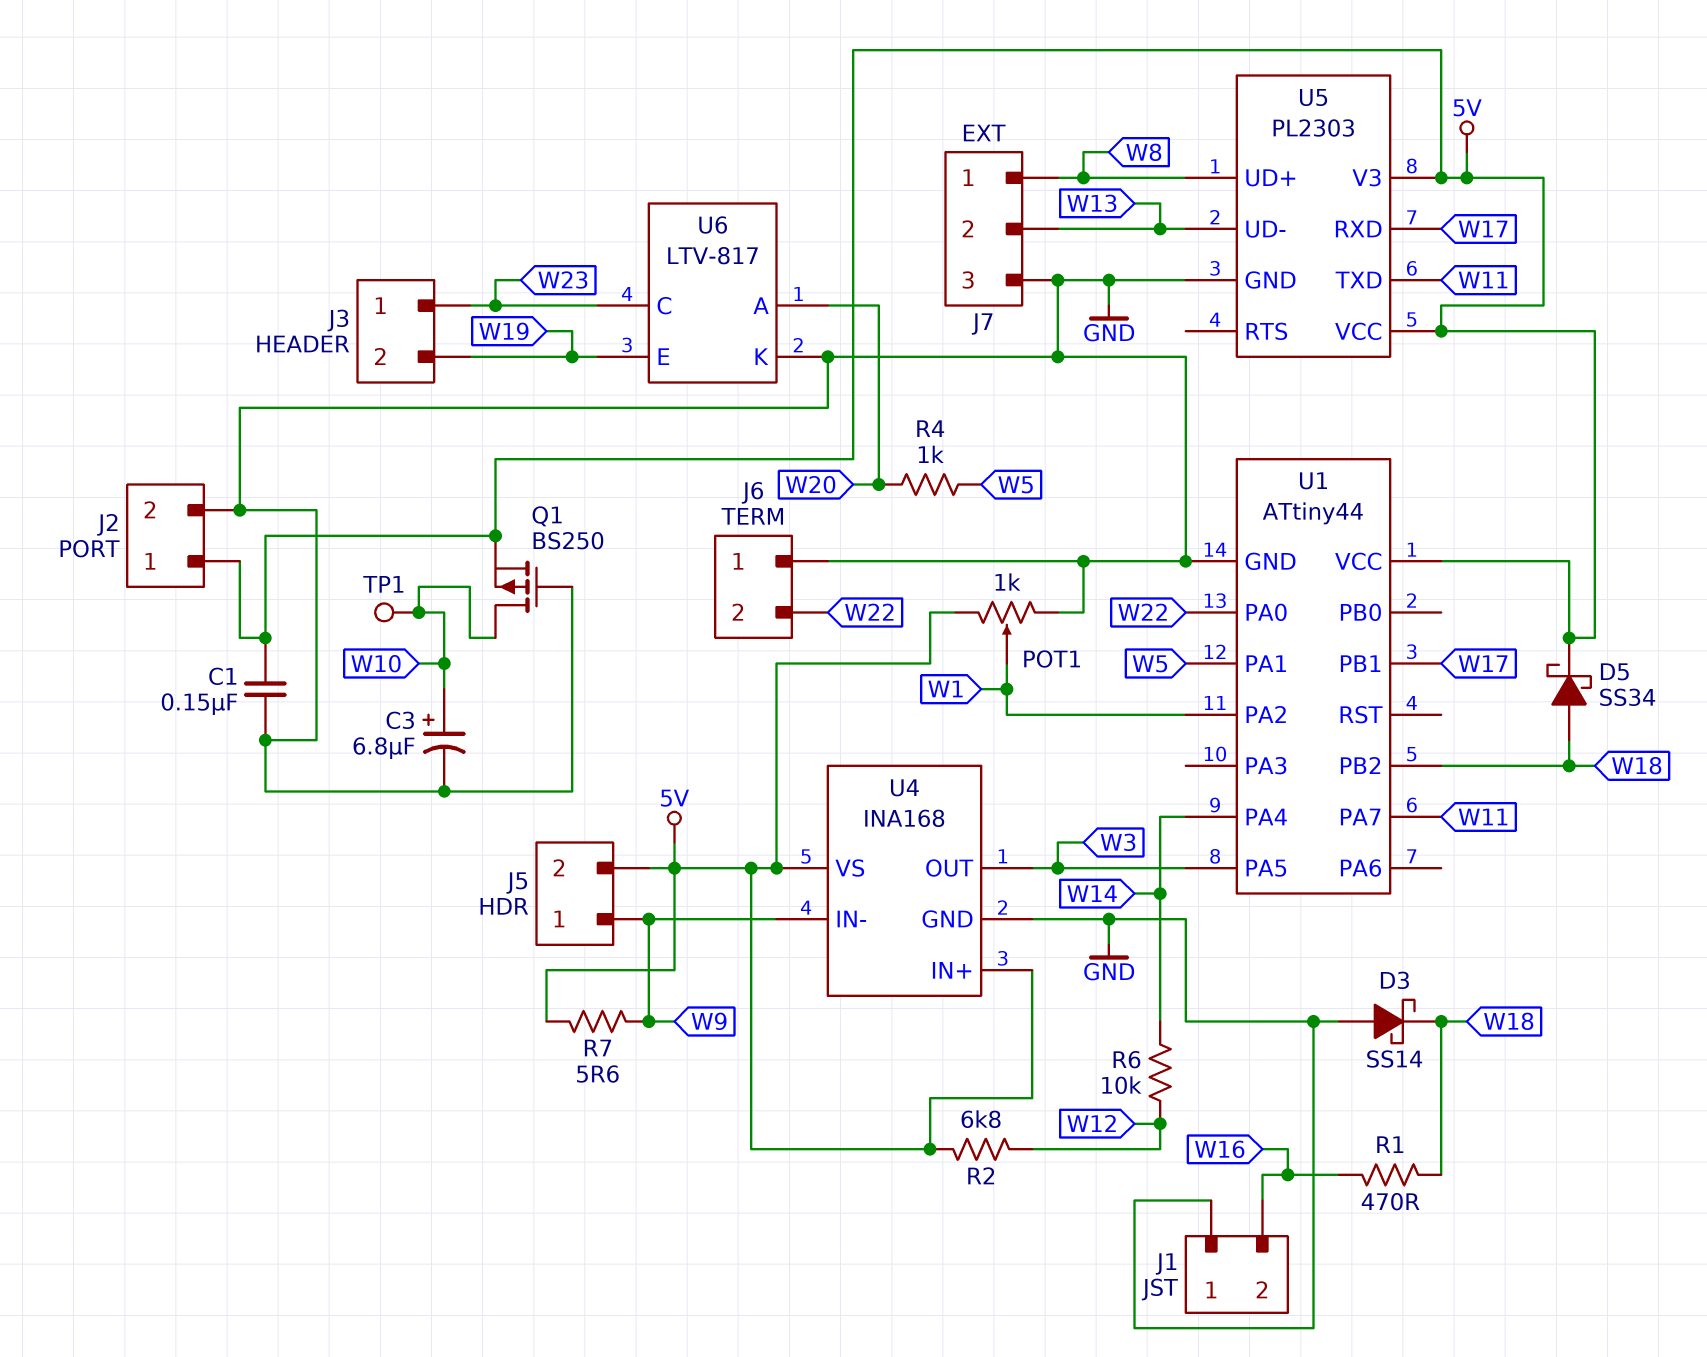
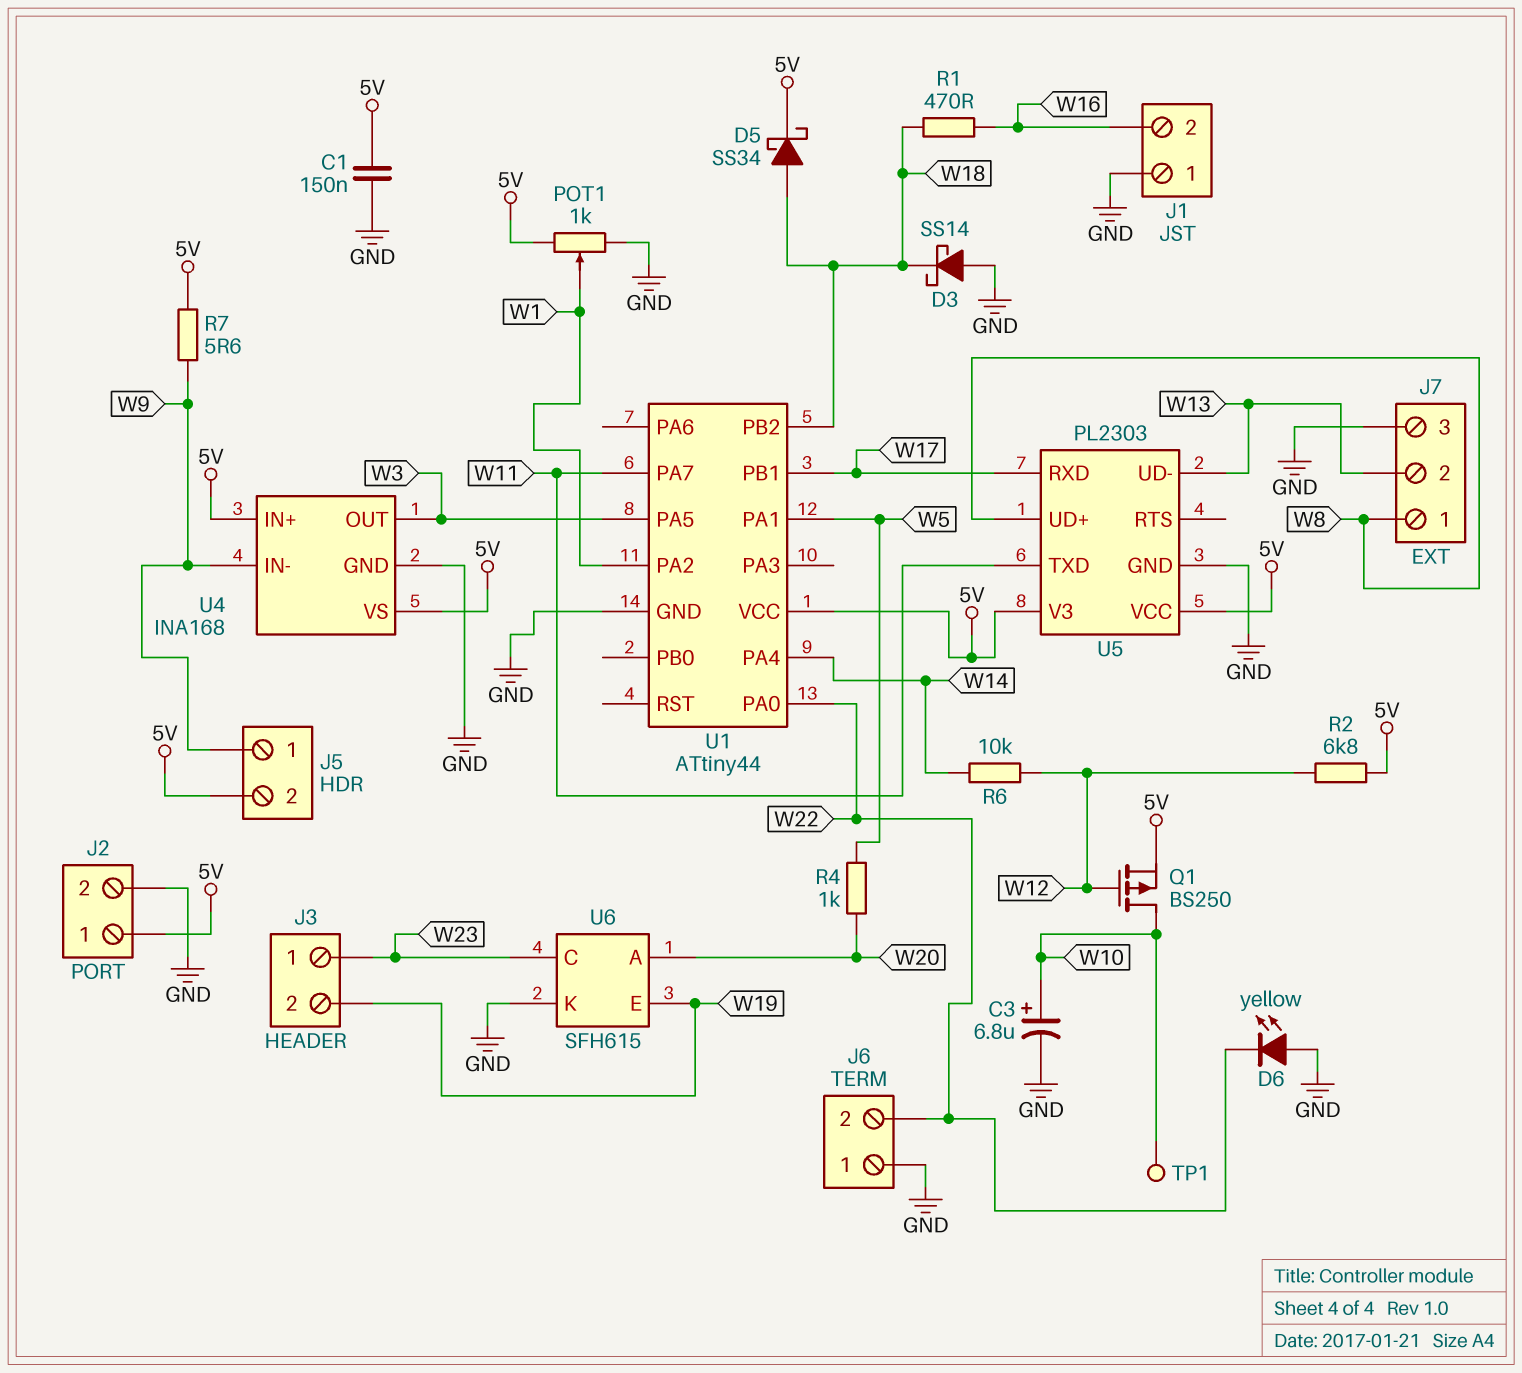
D6: none -> LED yellow (A GND, K W22)
Q1: PMOS BS250 (G GND, D W10, S 5V) -> PMOS BS250 (G W12, D W10, S 5V)
U6: LTV-817 -> SFH615

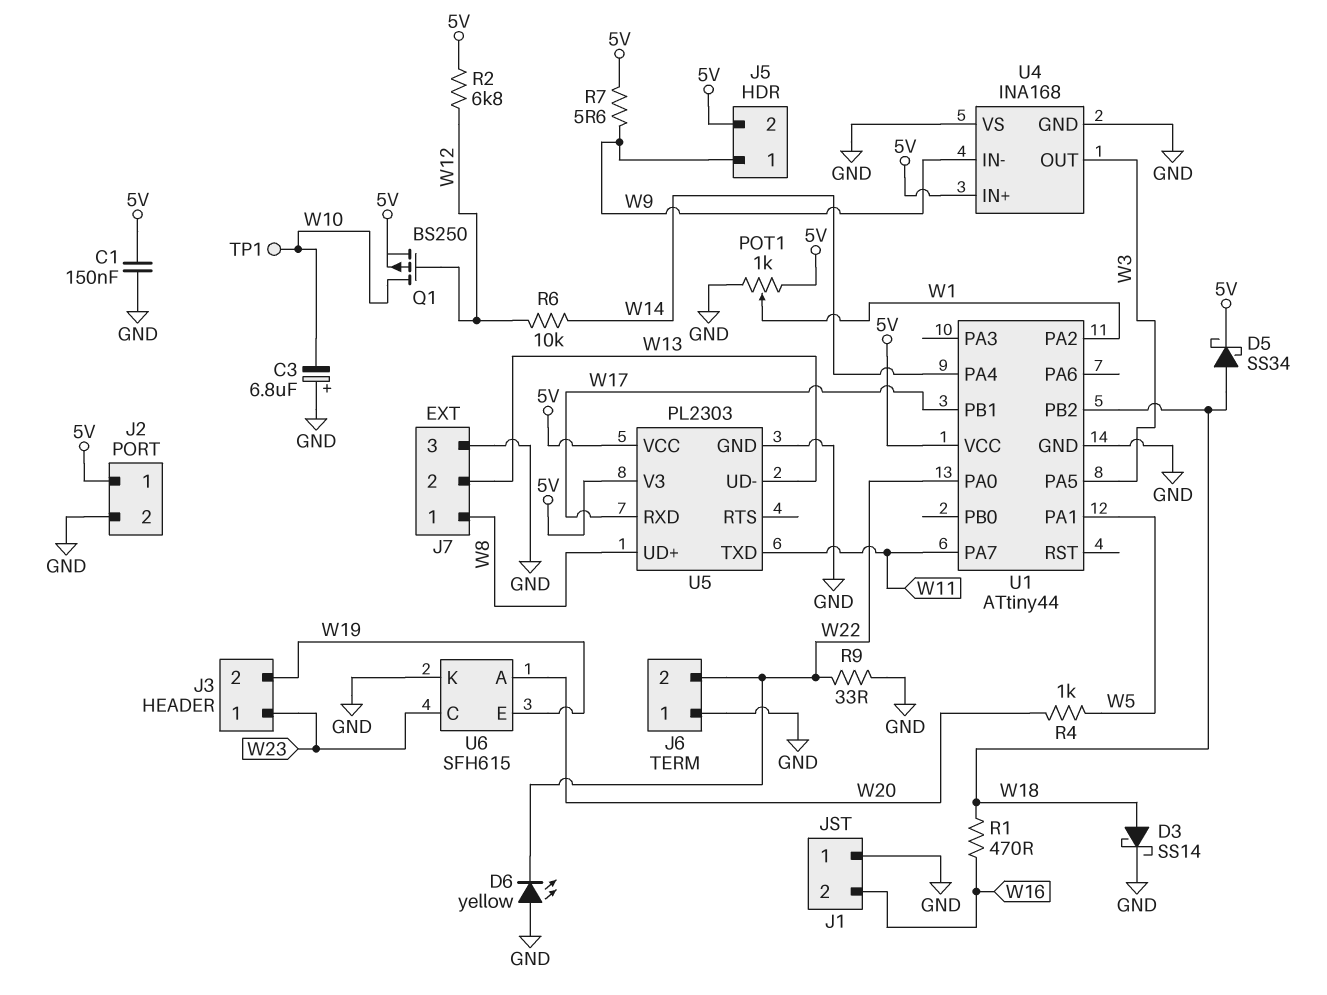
C3: 6.8uF (plus W10, minus GND) -> 6.8uF (plus GND, minus W10)
D3: schottky SS14 (A GND, K W18) -> schottky SS14 (A W18, K GND)
R9: none -> 33 (GND, W22)
U4 pin VS: 5V -> GND

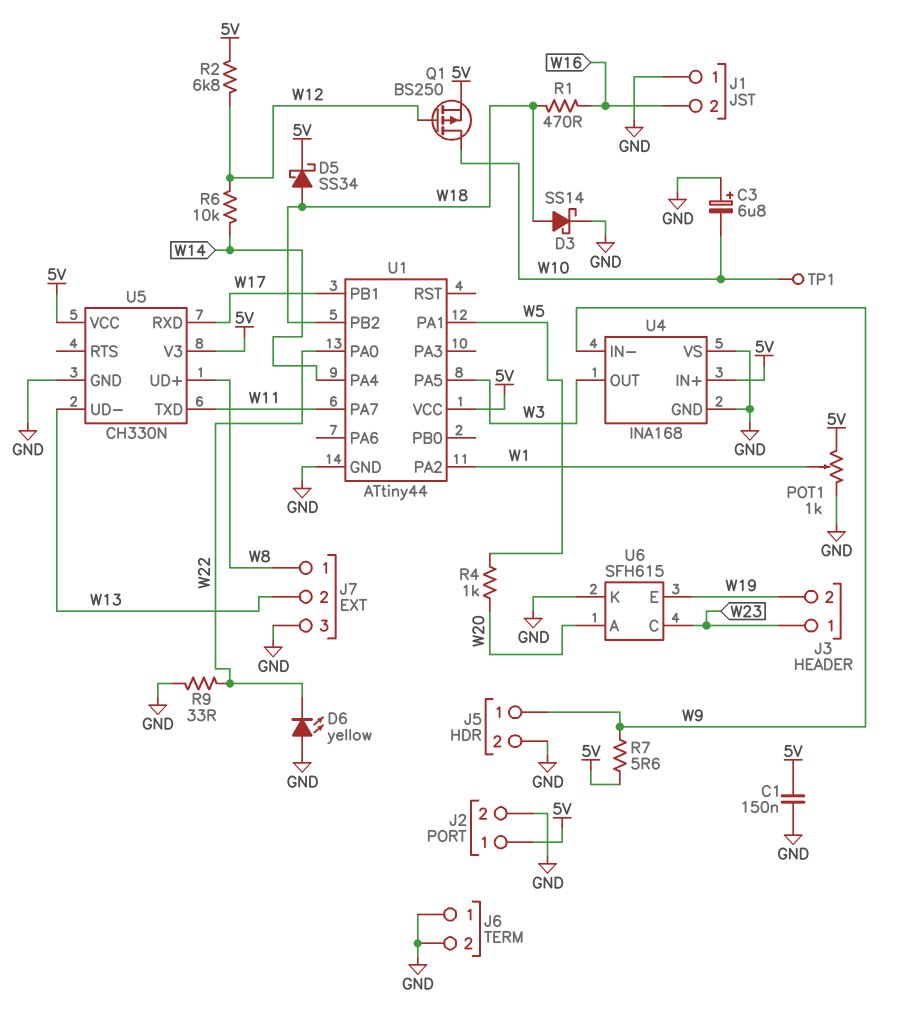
J5 pin 2: 5V -> GND
J6 pin 2: W22 -> GND
U5: PL2303 -> CH330N

